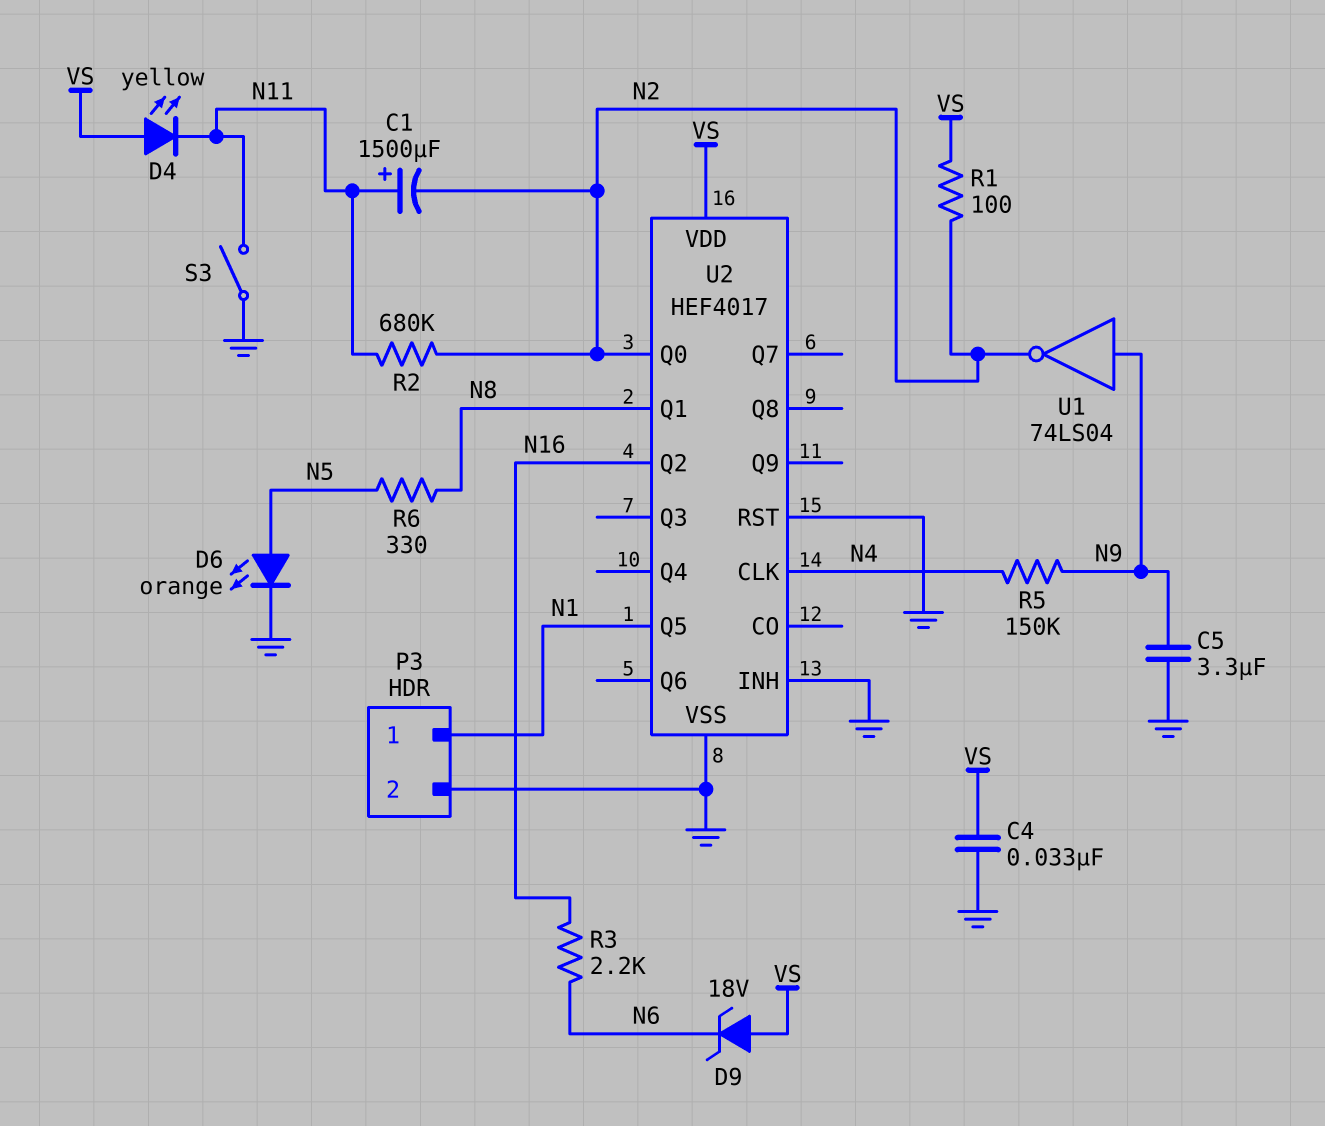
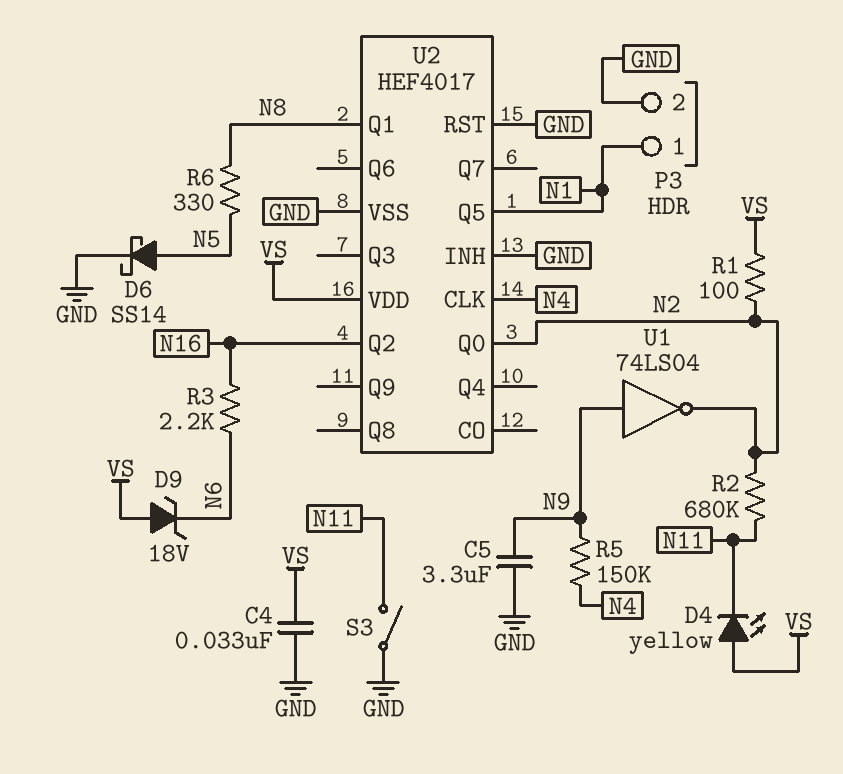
C1: 1500uF (plus N11, minus N2) -> none
D6: LED orange (A N5, K GND) -> schottky SS14 (A N5, K GND)

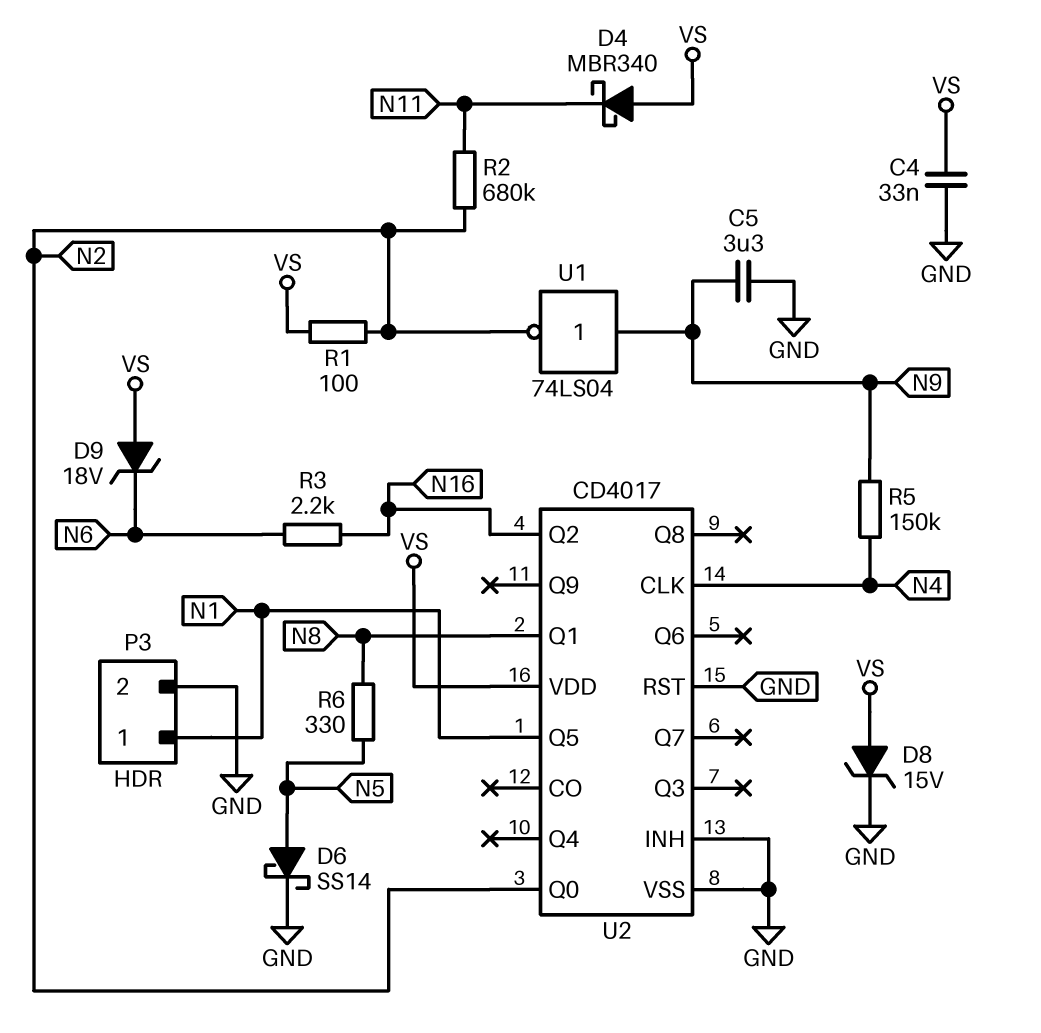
D4: LED yellow (A VS, K N11) -> schottky MBR340 (A VS, K N11)
D8: none -> zener 15V (A VS, K GND)
S3: switch (GND, N11) -> none
U2: HEF4017 -> CD4017

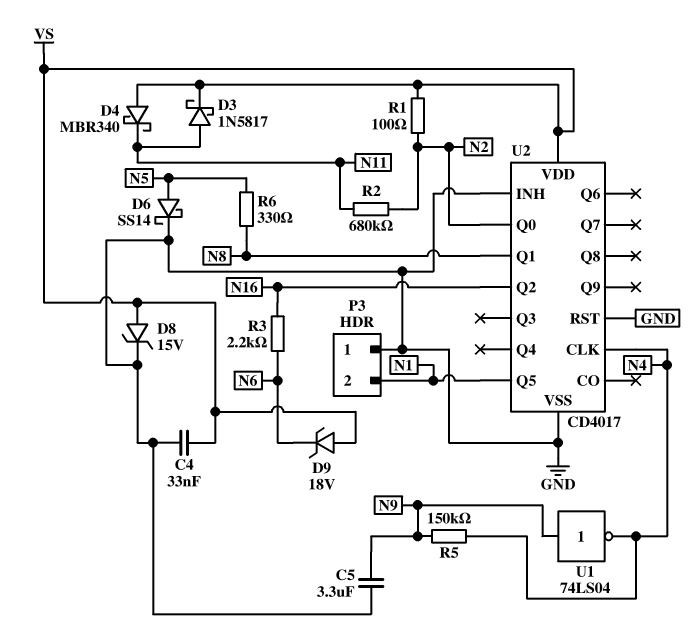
D3: none -> schottky 1N5817 (A N11, K VS)
P3 pin 1: N1 -> GND
P3 pin 2: GND -> N1
U1: NOT 74LS04 (in N9, out N2) -> NOT 74LS04 (in N9, out N4)

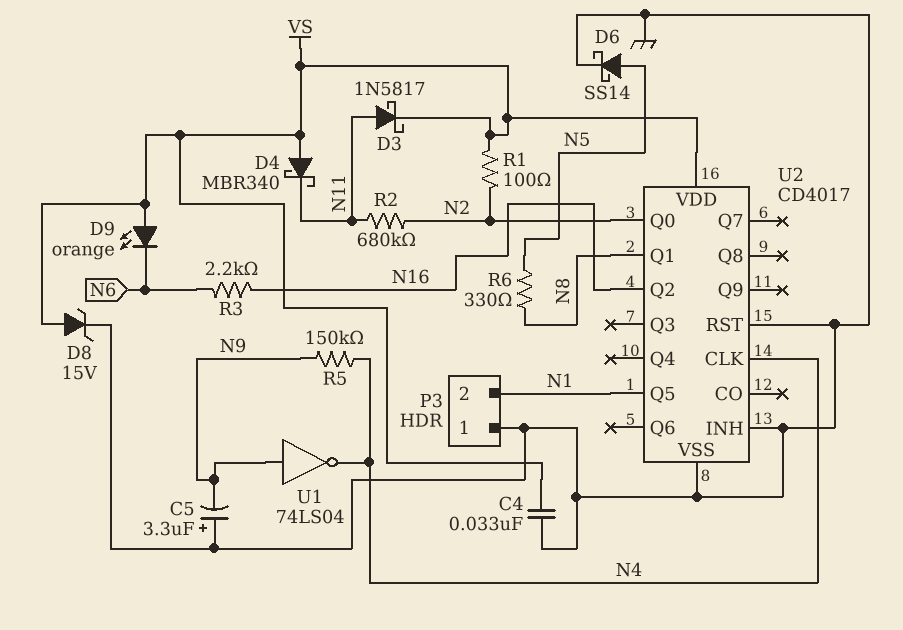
C5: 3.3uF (GND, N9) -> 3.3uF (plus GND, minus N9)
D9: zener 18V (A VS, K N6) -> LED orange (A VS, K N6)

